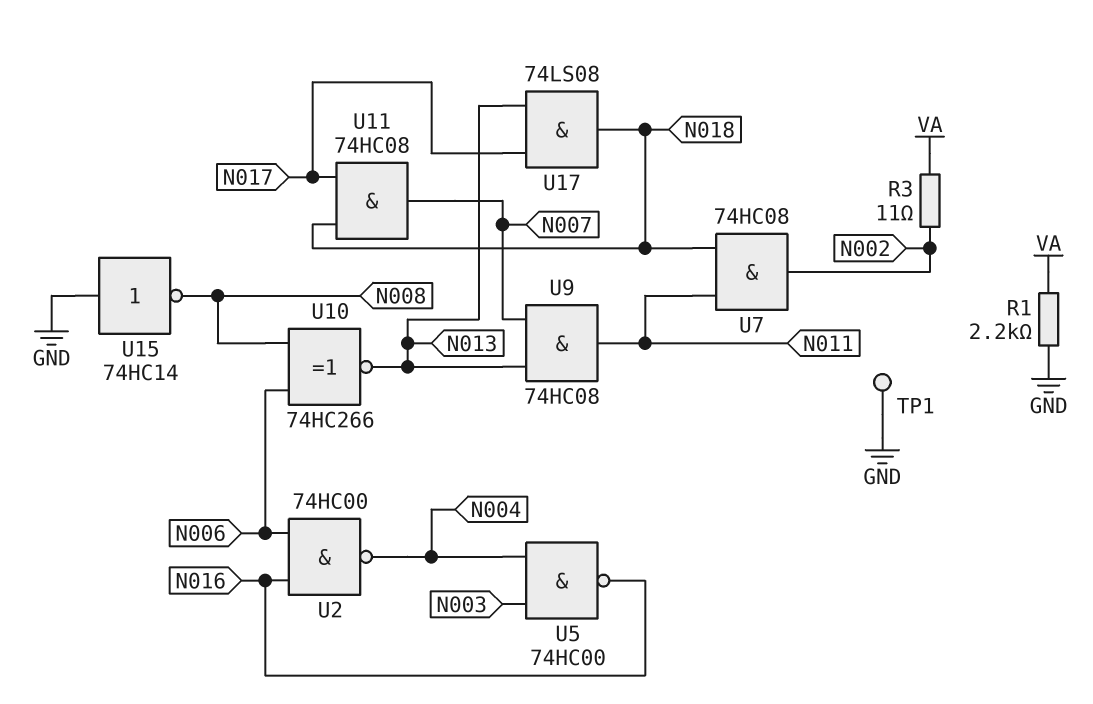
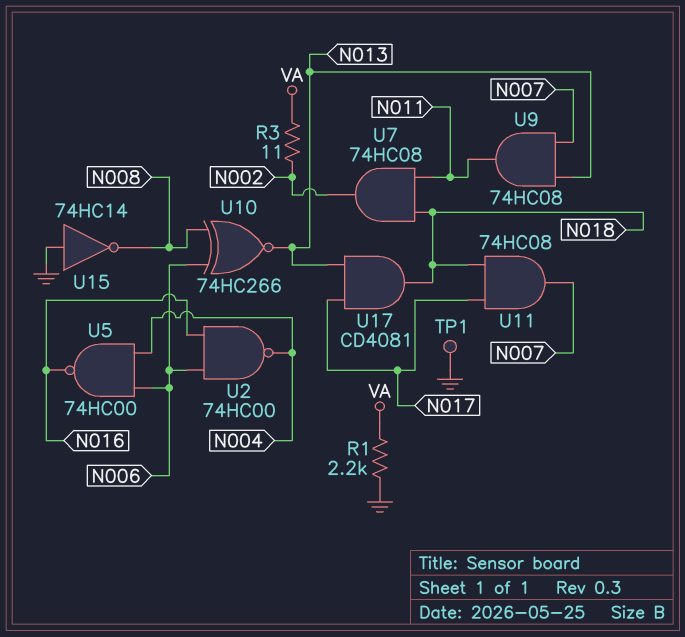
U5: NAND 74HC00 (in N003, in N004, out N016) -> NAND 74HC00 (in N004, in N006, out N016)
U17: AND 74LS08 (in N013, in N017, out N018) -> AND CD4081 (in N013, in N017, out N018)

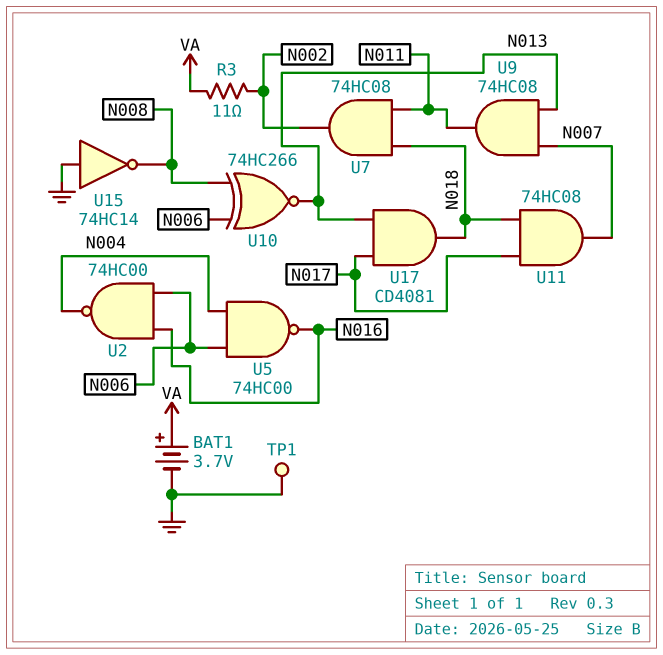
BAT1: none -> 3.7V (plus VA, minus GND)
R1: 2.2k (GND, VA) -> none

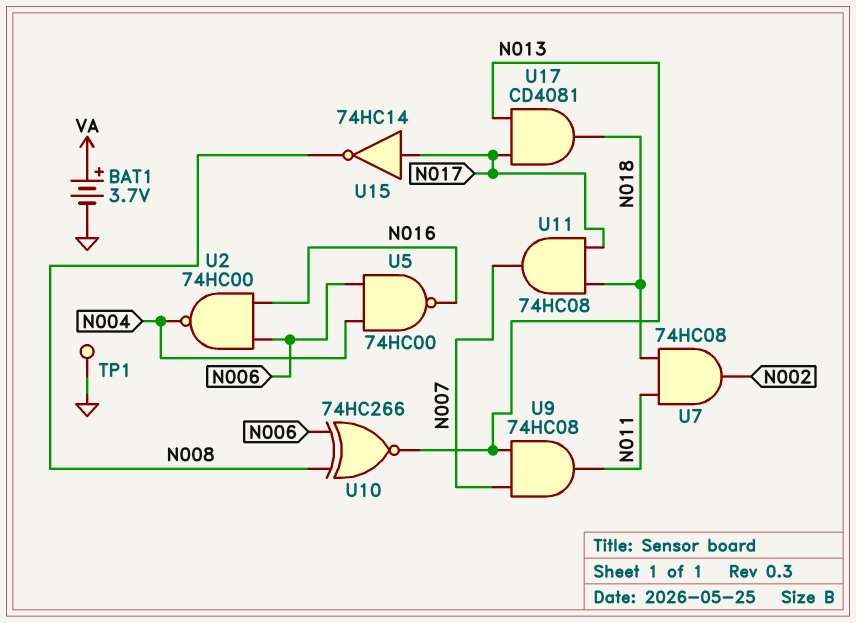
R3: 11 (N002, VA) -> none
U15: NOT 74HC14 (in GND, out N008) -> NOT 74HC14 (in N017, out N008)

